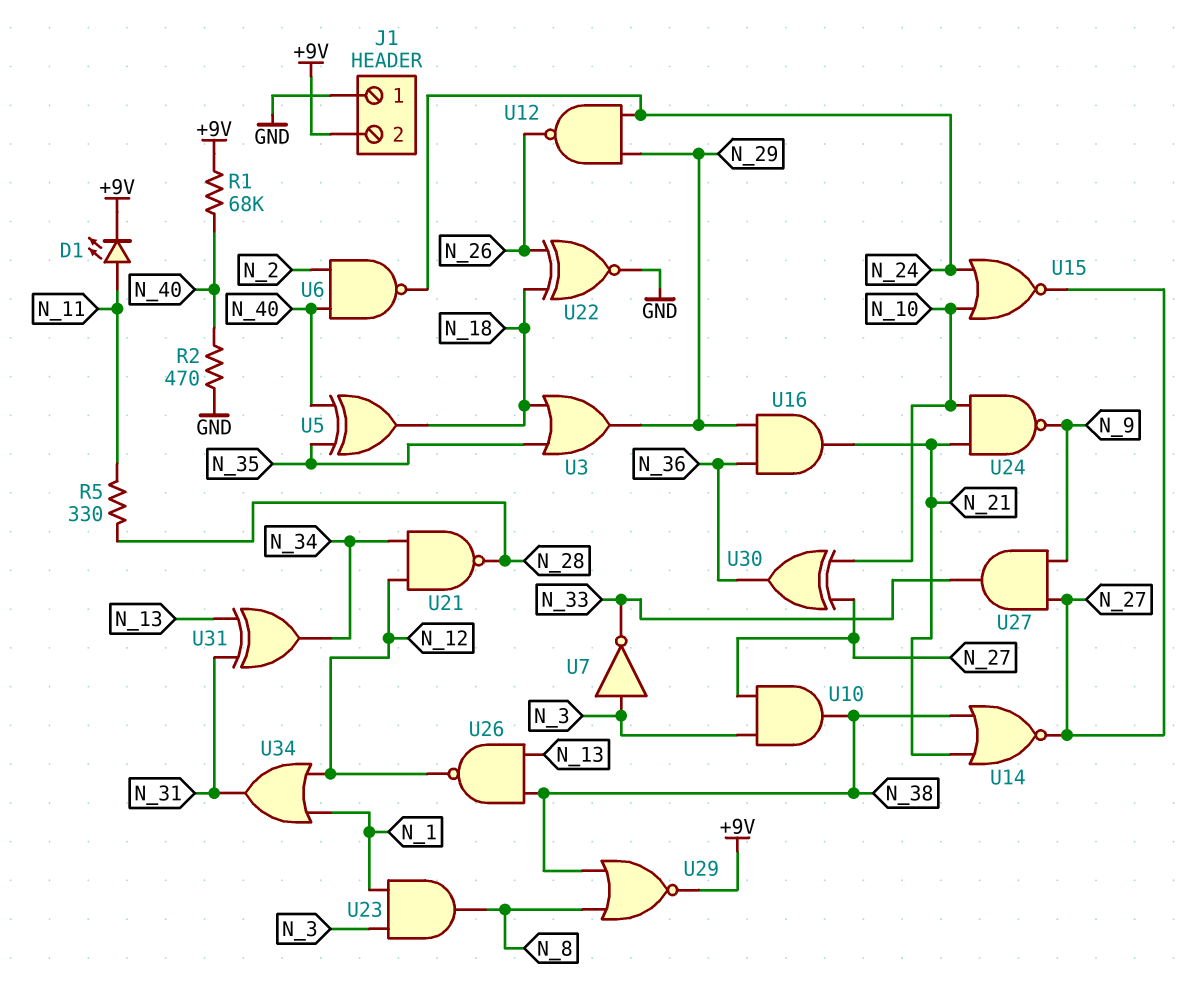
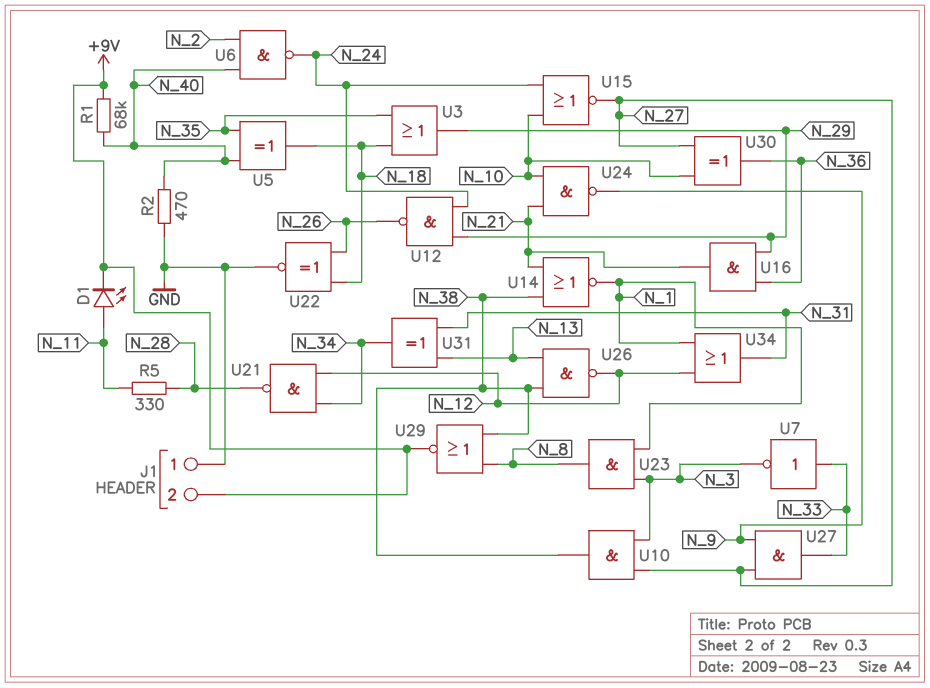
U7: NOT (in N_3, out N_33) -> NOT (in N_33, out N_3)
U14: NOR (in N_21, in N_38, out N_27) -> NOR (in N_21, in N_38, out N_1)

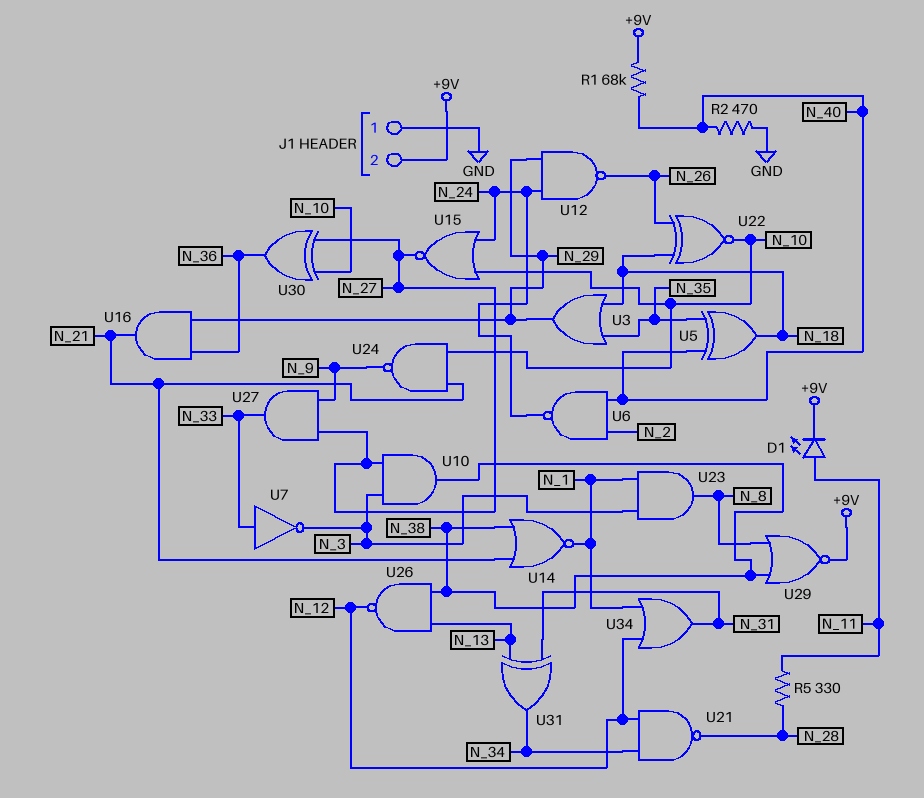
U22: XNOR (in N_18, in N_26, out GND) -> XNOR (in N_18, in N_26, out N_10)

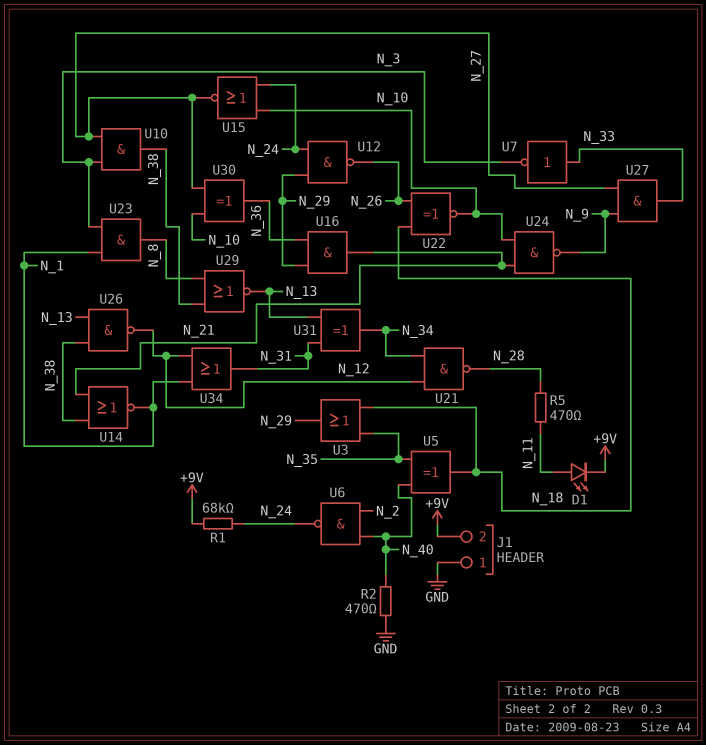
R1: 68k (+9V, N_40) -> 68k (+9V, N_24)
R5: 330 (N_11, N_28) -> 470 (N_11, N_28)
U29: NOR (in N_8, in N_38, out +9V) -> NOR (in N_8, in N_38, out N_13)

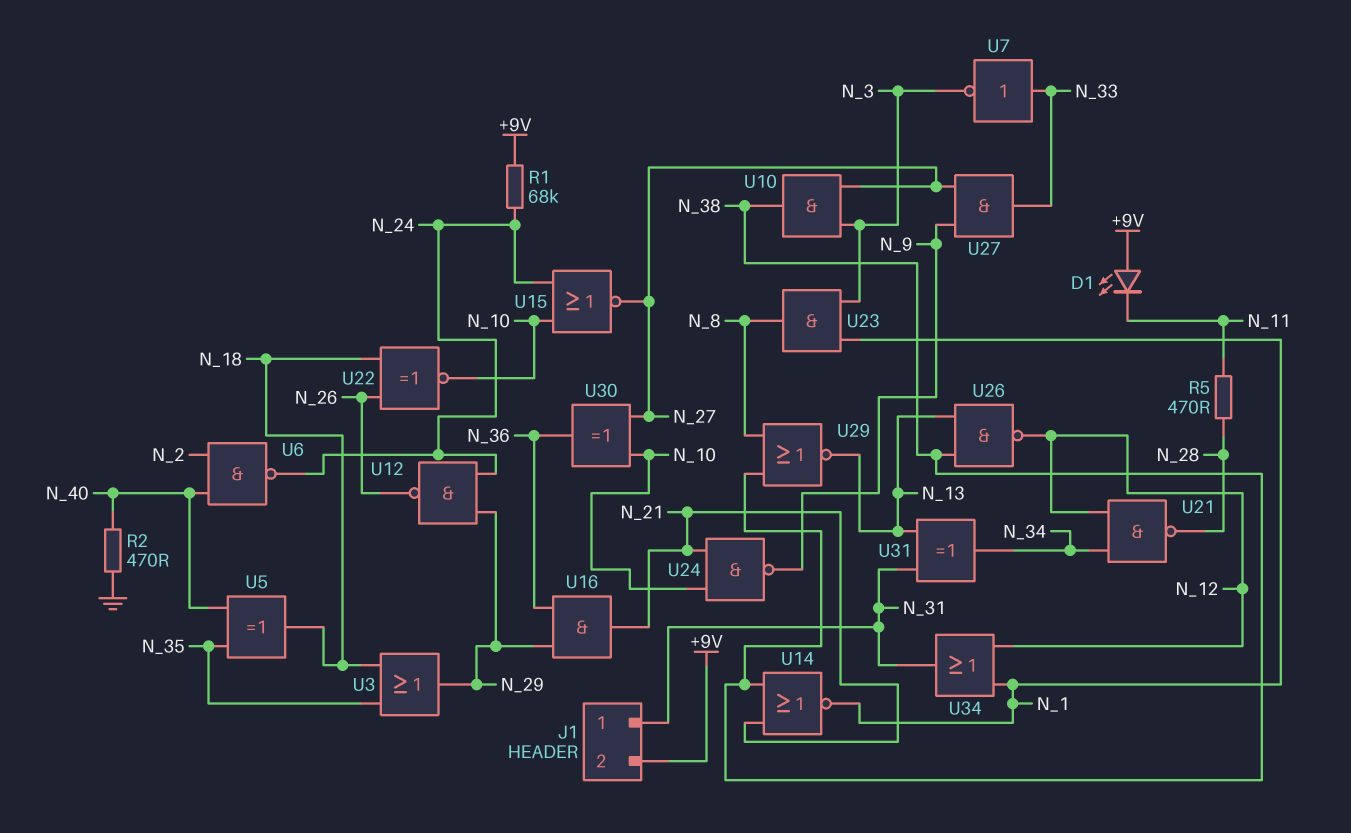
D1: LED (A N_11, K +9V) -> LED (A +9V, K N_11)
J1 pin 1: GND -> N_31

